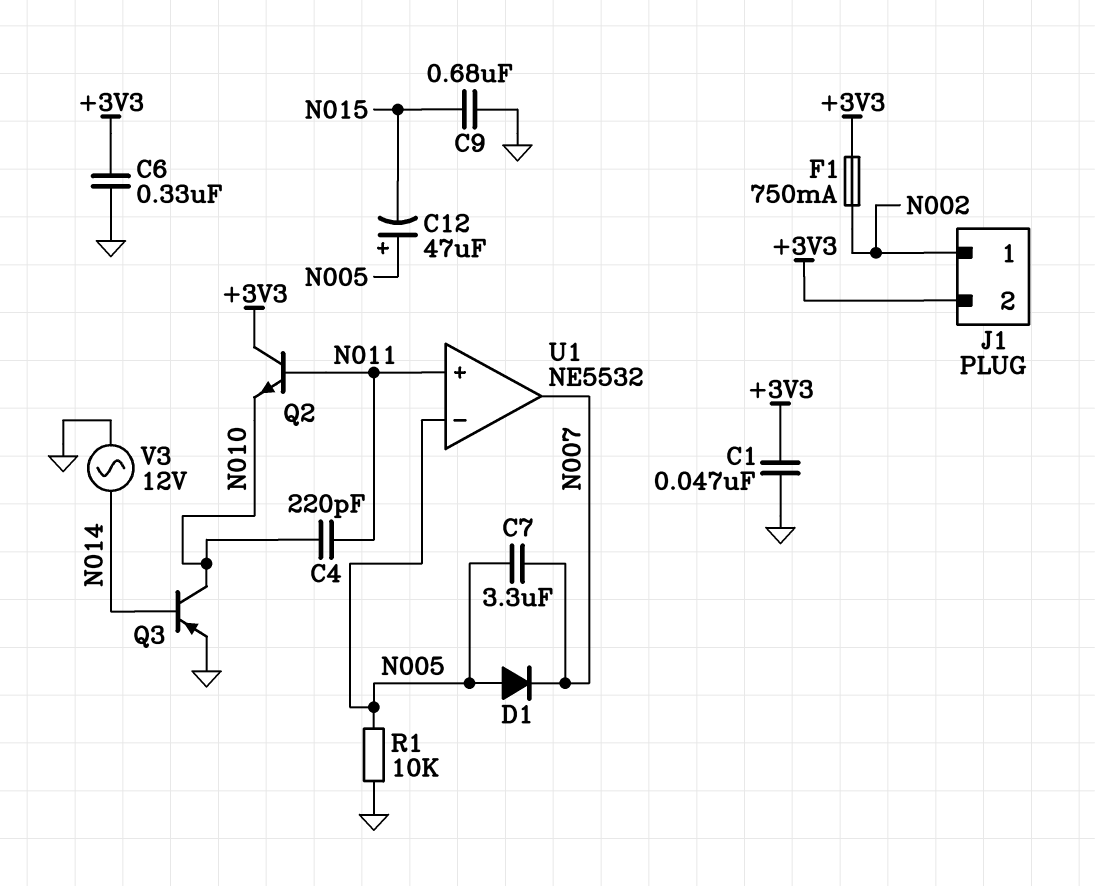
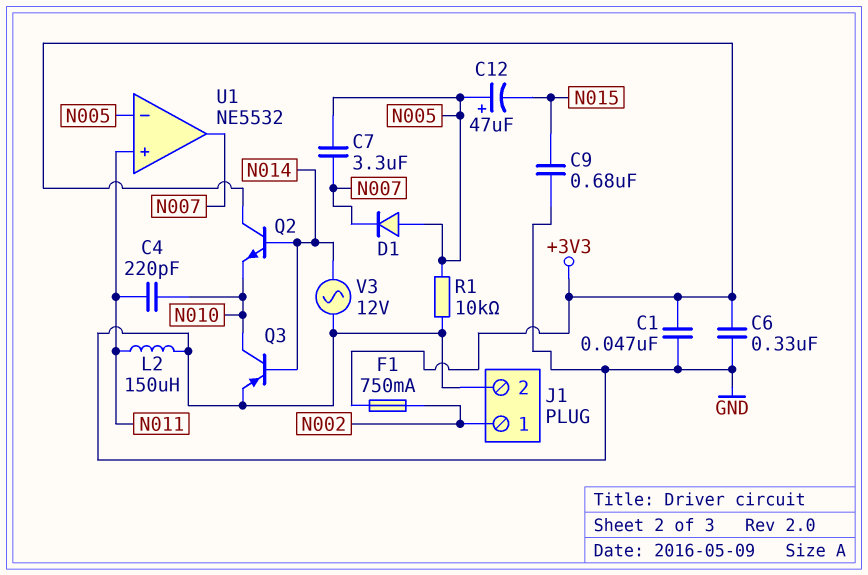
J1 pin 2: +3V3 -> GND
L2: none -> 150uH (GND, N011)
Q2: NPN (B N011, C +3V3, E N010) -> NPN (B N014, C +3V3, E N010)

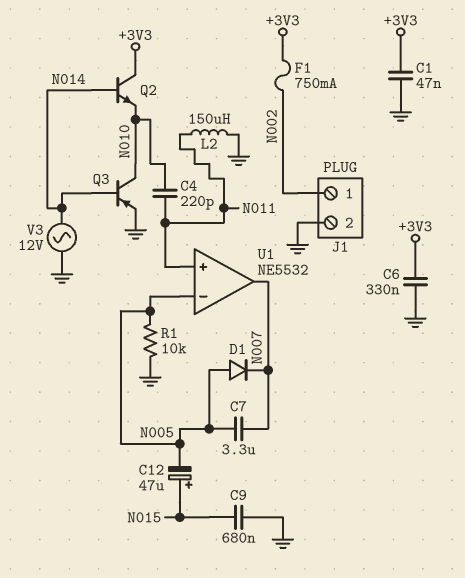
C12: 47uF (plus N005, minus N015) -> 47uF (plus N015, minus N005)

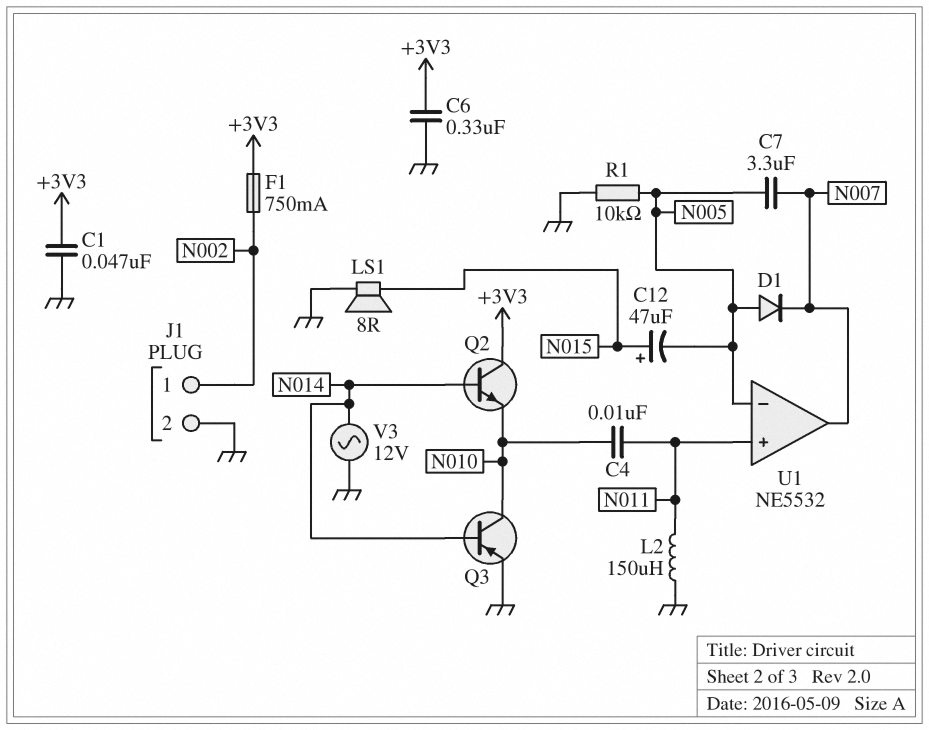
C4: 220pF (N010, N011) -> 10nF (N010, N011)
C9: 680nF (GND, N015) -> none
LS1: none -> speaker 8R (GND, N015)

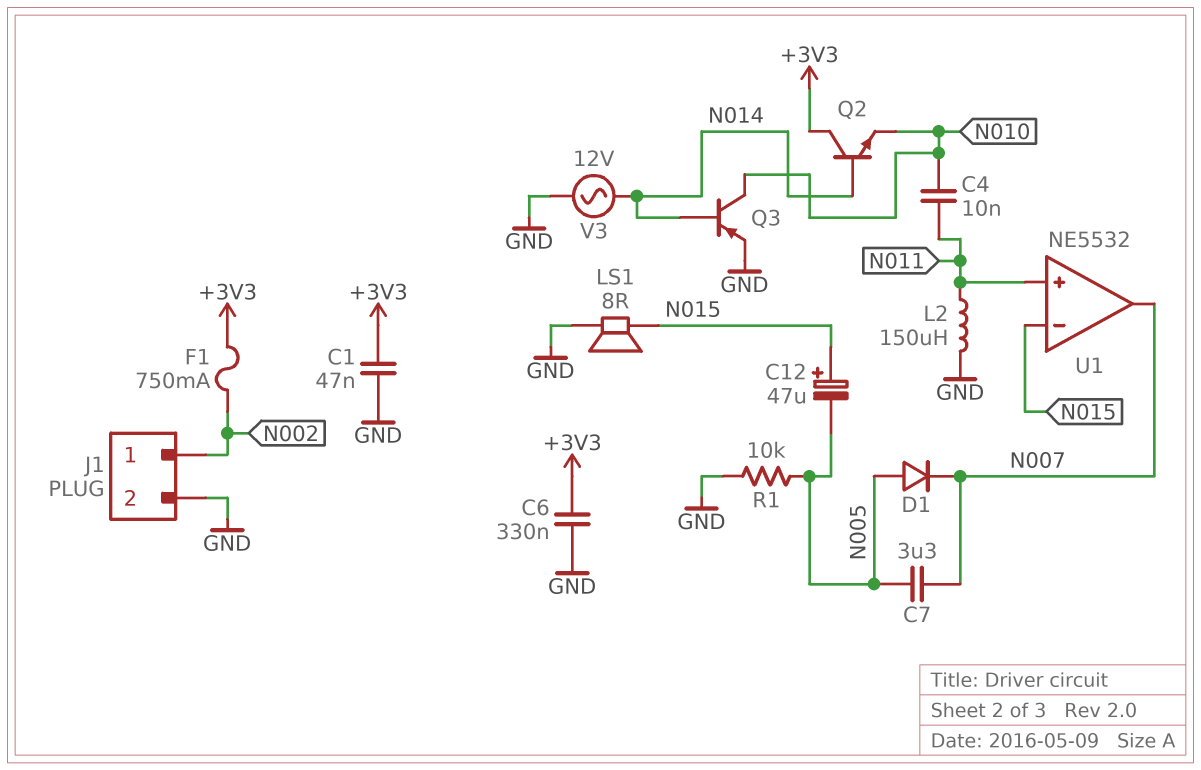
U1 pin in-: N005 -> N015

